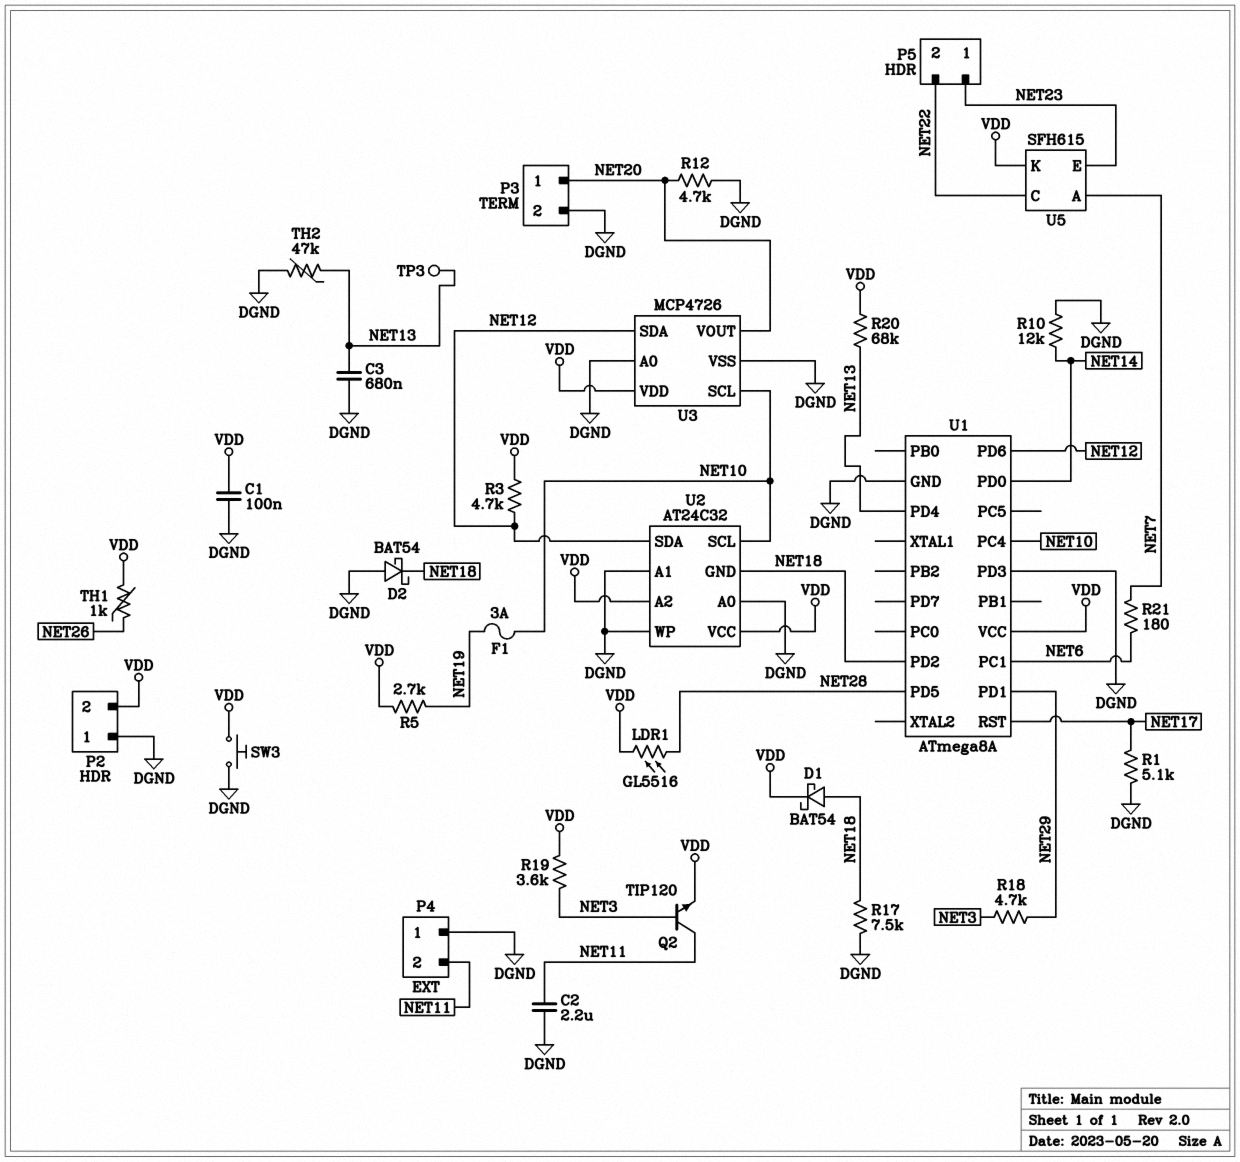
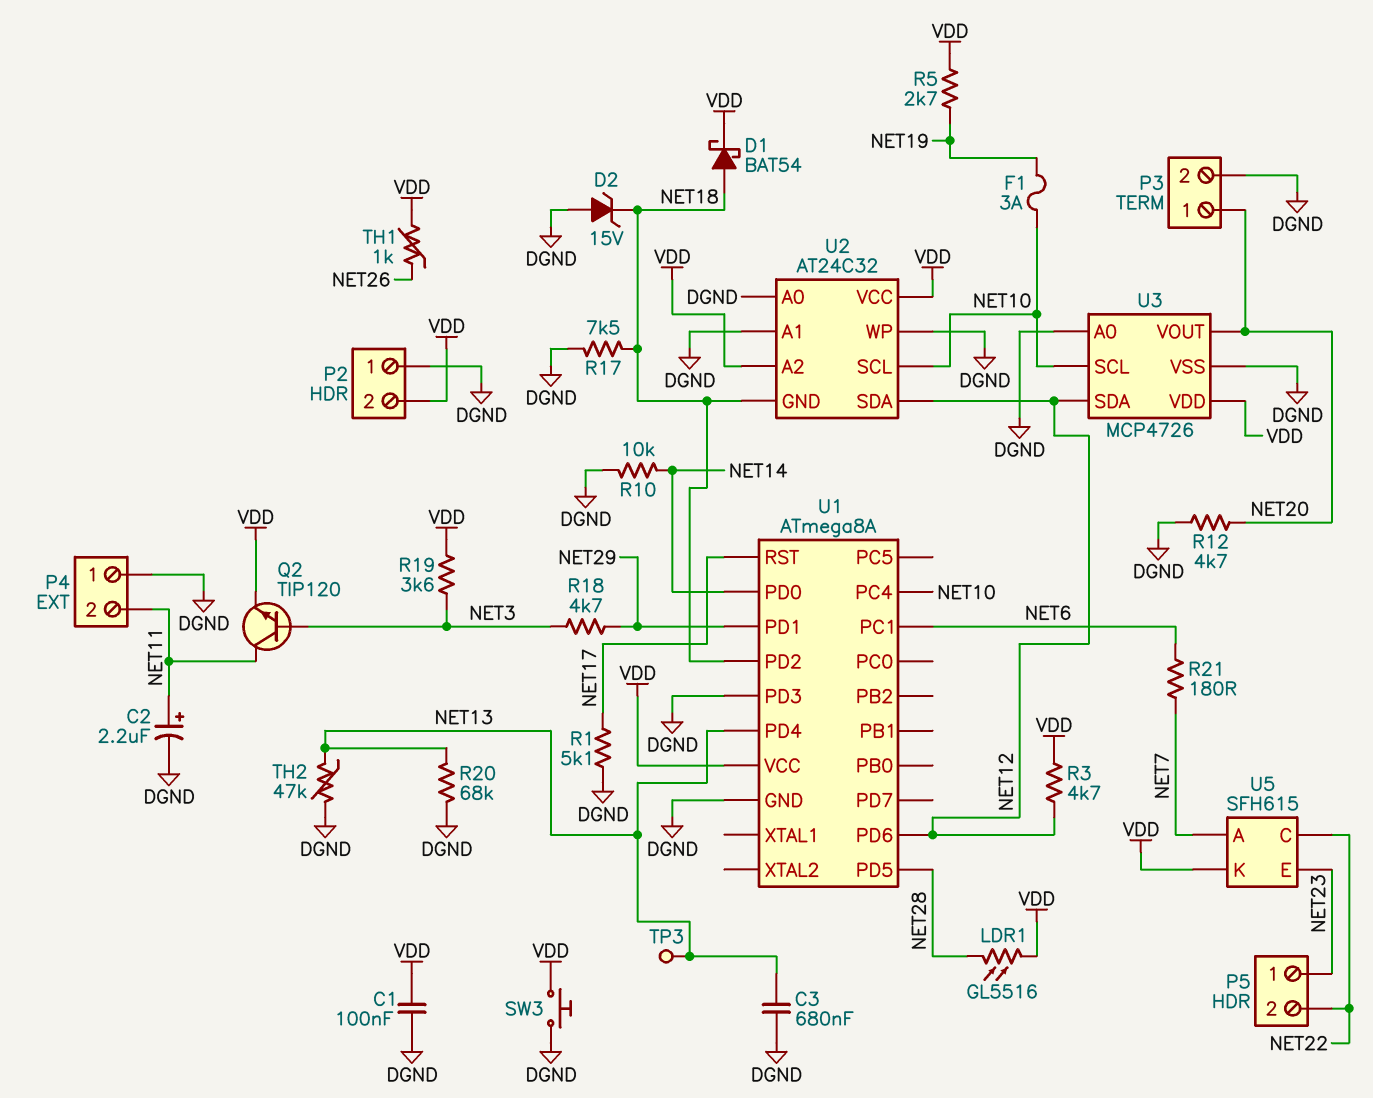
C2: 2.2uF (DGND, NET11) -> 2.2uF (plus NET11, minus DGND)
D2: schottky BAT54 (A DGND, K NET18) -> zener 15V (A DGND, K NET18)
R10: 12k (DGND, NET14) -> 10k (DGND, NET14)
R20: 68k (NET13, VDD) -> 68k (DGND, NET13)

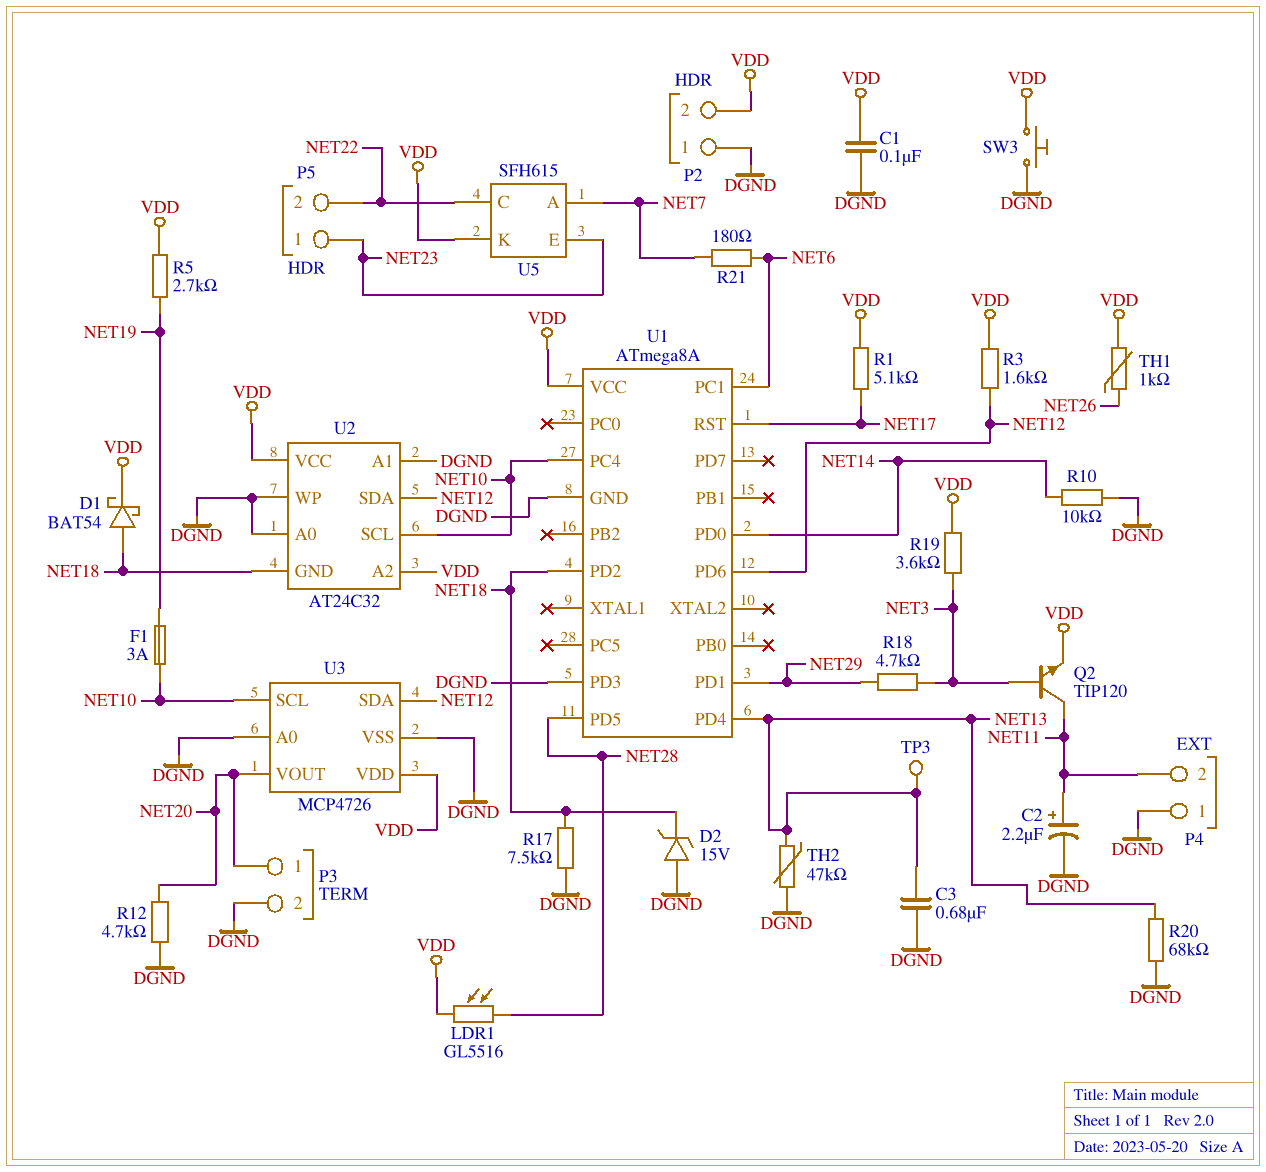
R1: 5.1k (DGND, NET17) -> 5.1k (NET17, VDD)
R3: 4.7k (NET12, VDD) -> 1.6k (NET12, VDD)

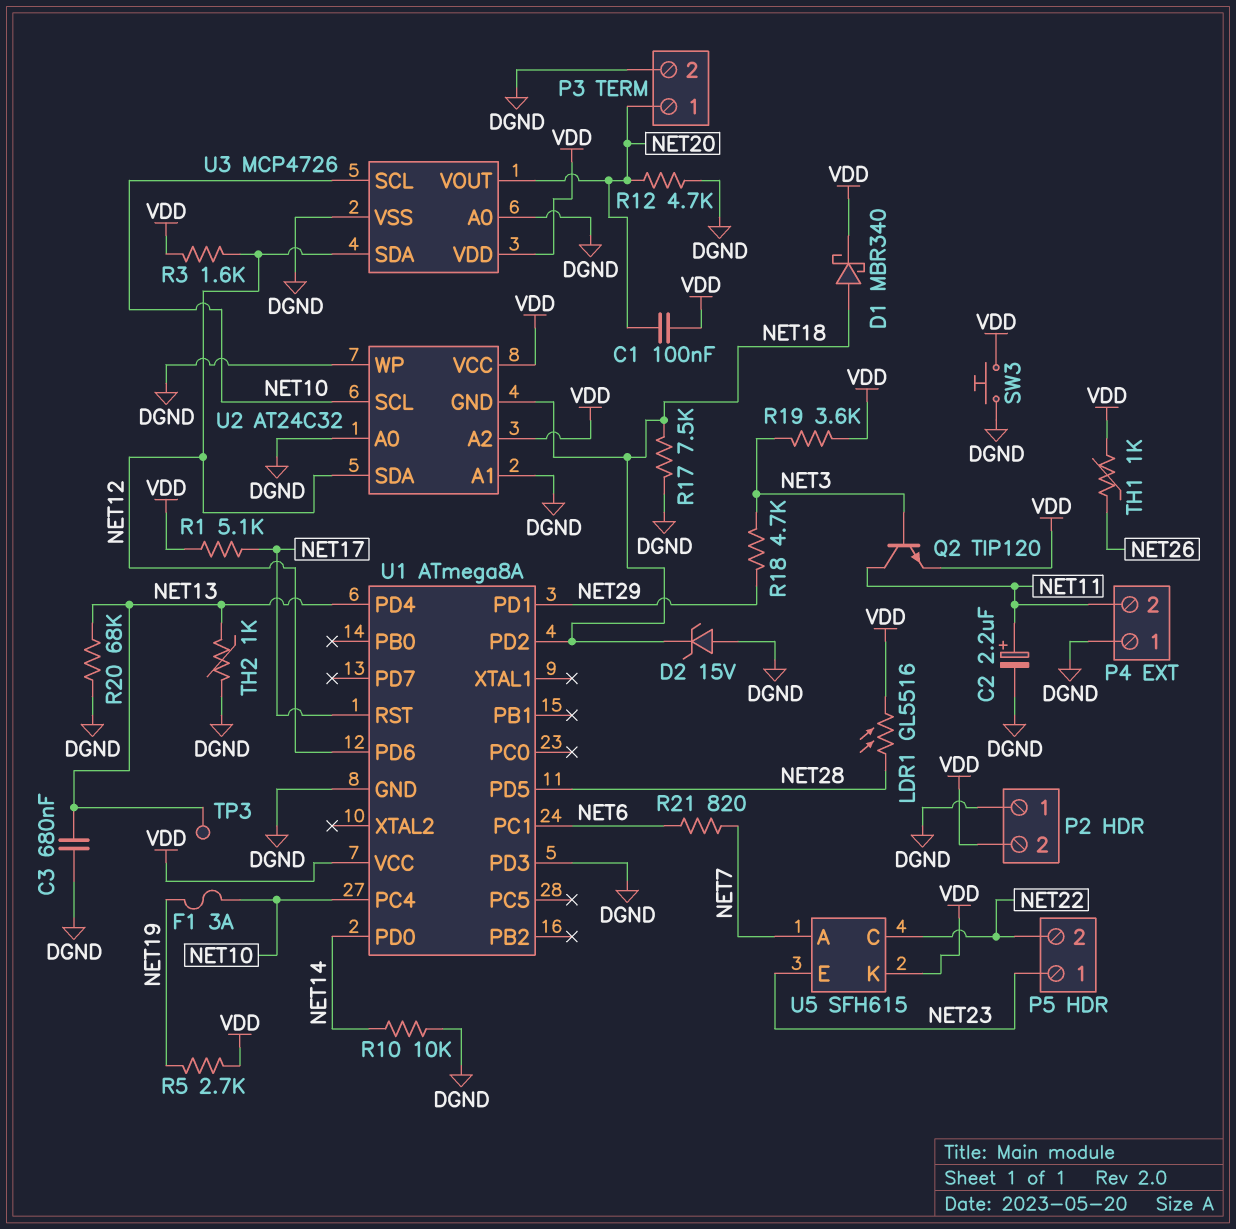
C1: 100nF (DGND, VDD) -> 100nF (NET20, VDD)
D1: schottky BAT54 (A NET18, K VDD) -> schottky MBR340 (A NET18, K VDD)
R21: 180 (NET6, NET7) -> 820 (NET6, NET7)
TH2: 47k (DGND, NET13) -> 1k (DGND, NET13)

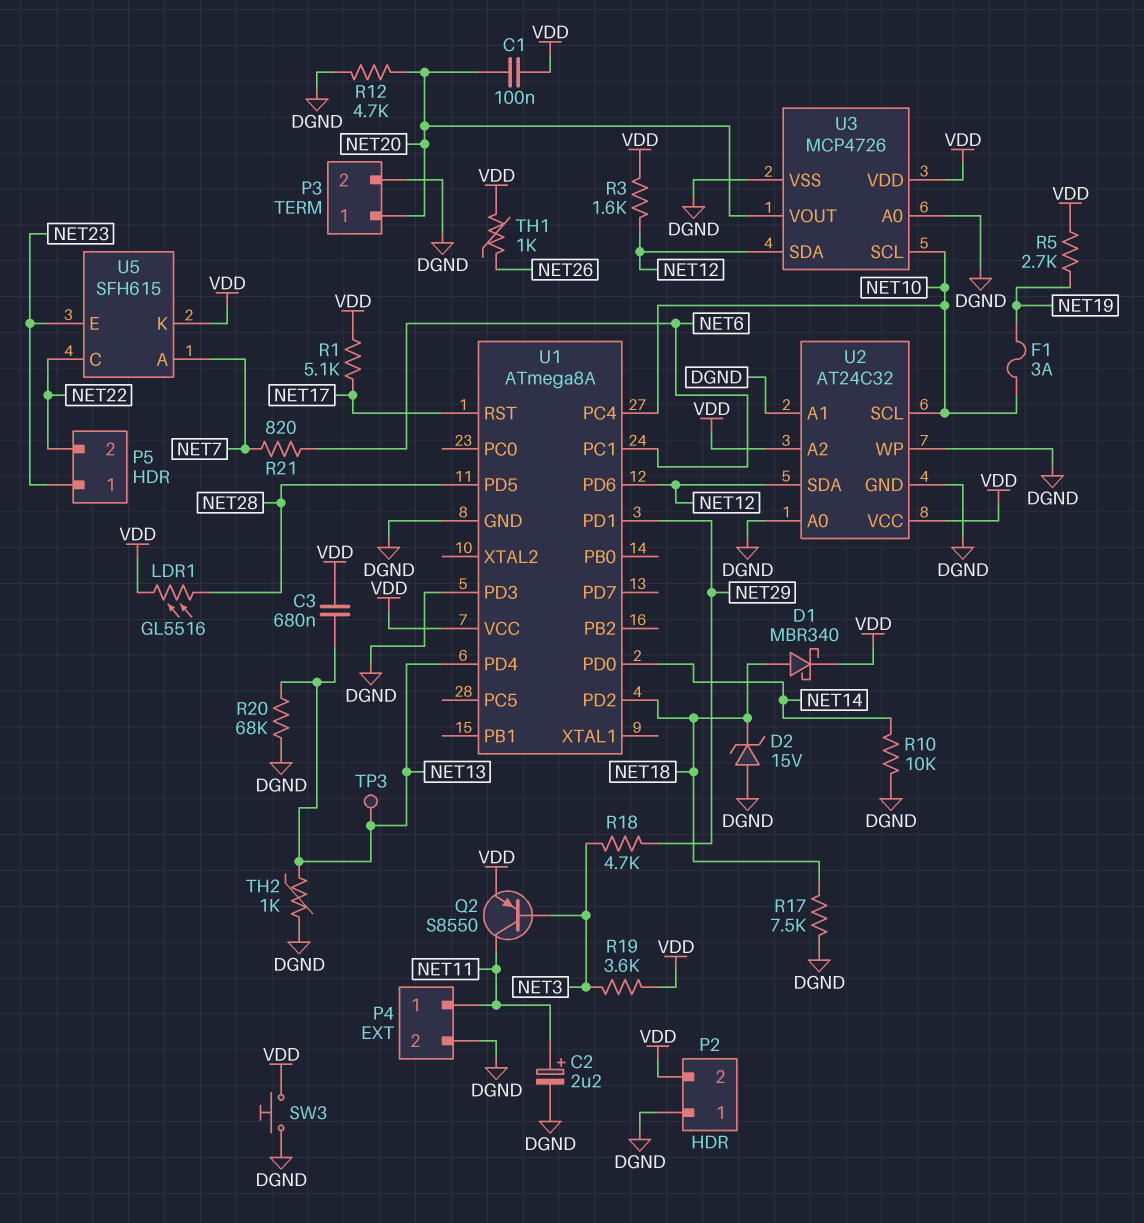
C3: 680nF (DGND, NET13) -> 680nF (NET13, VDD)
P4 pin 1: DGND -> NET11
P4 pin 2: NET11 -> DGND
Q2: NPN TIP120 (B NET3, C NET11, E VDD) -> PNP S8550 (B NET3, C NET11, E VDD)
U2 pin GND: NET18 -> DGND

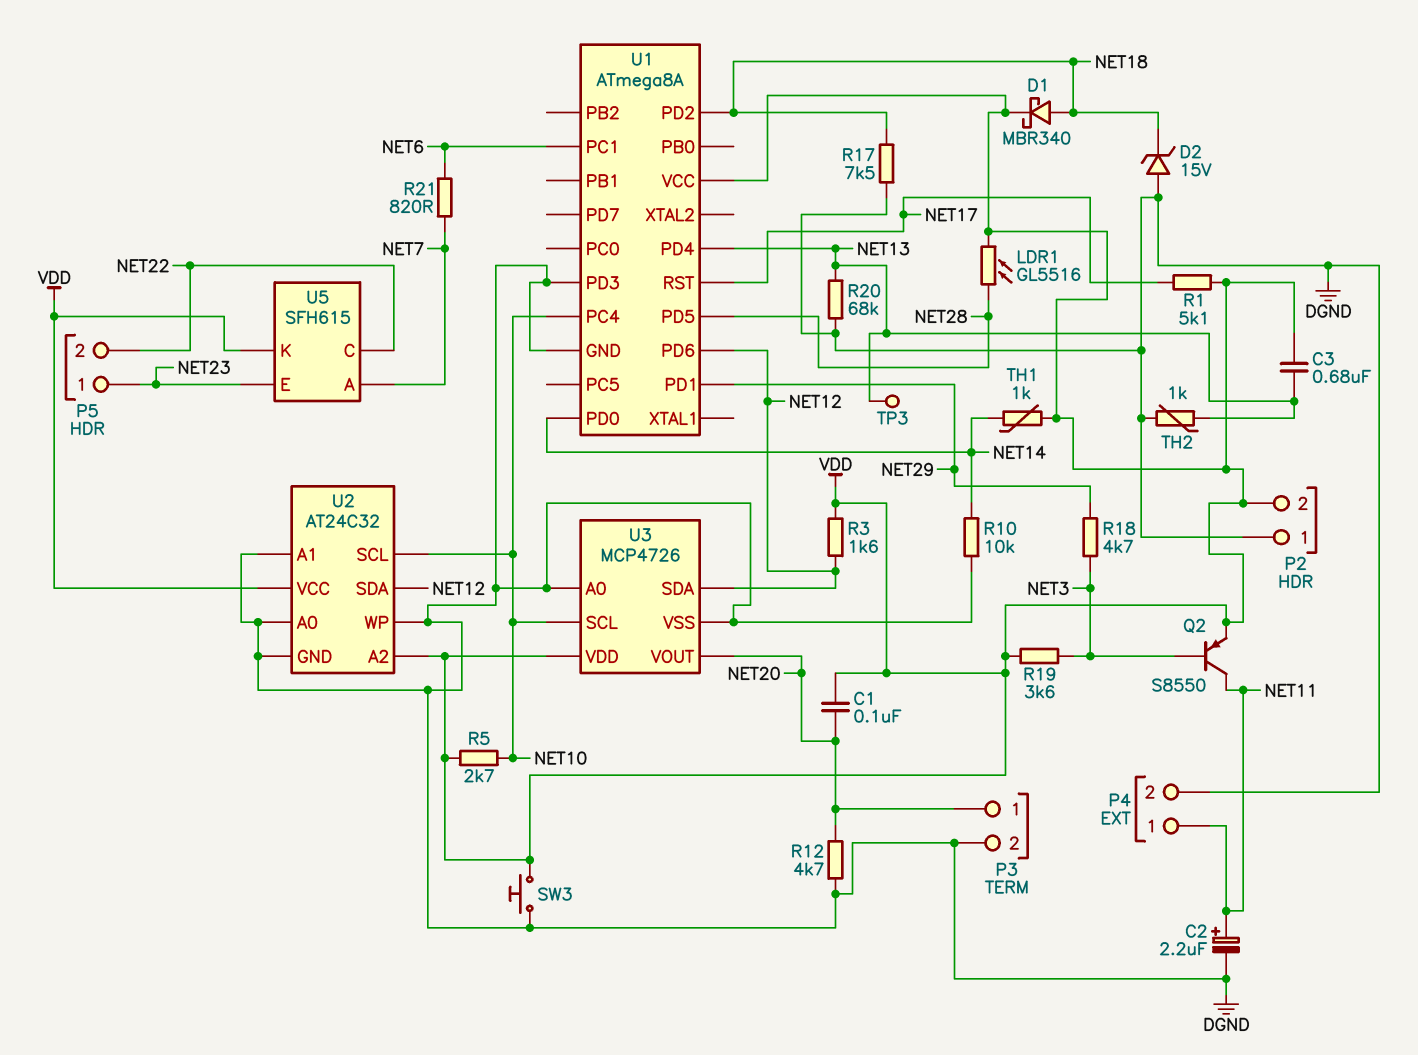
F1: 3A (NET10, NET19) -> none
R5: 2.7k (NET19, VDD) -> 2.7k (NET10, VDD)
TH1: 1k (NET26, VDD) -> 1k (NET14, VDD)

